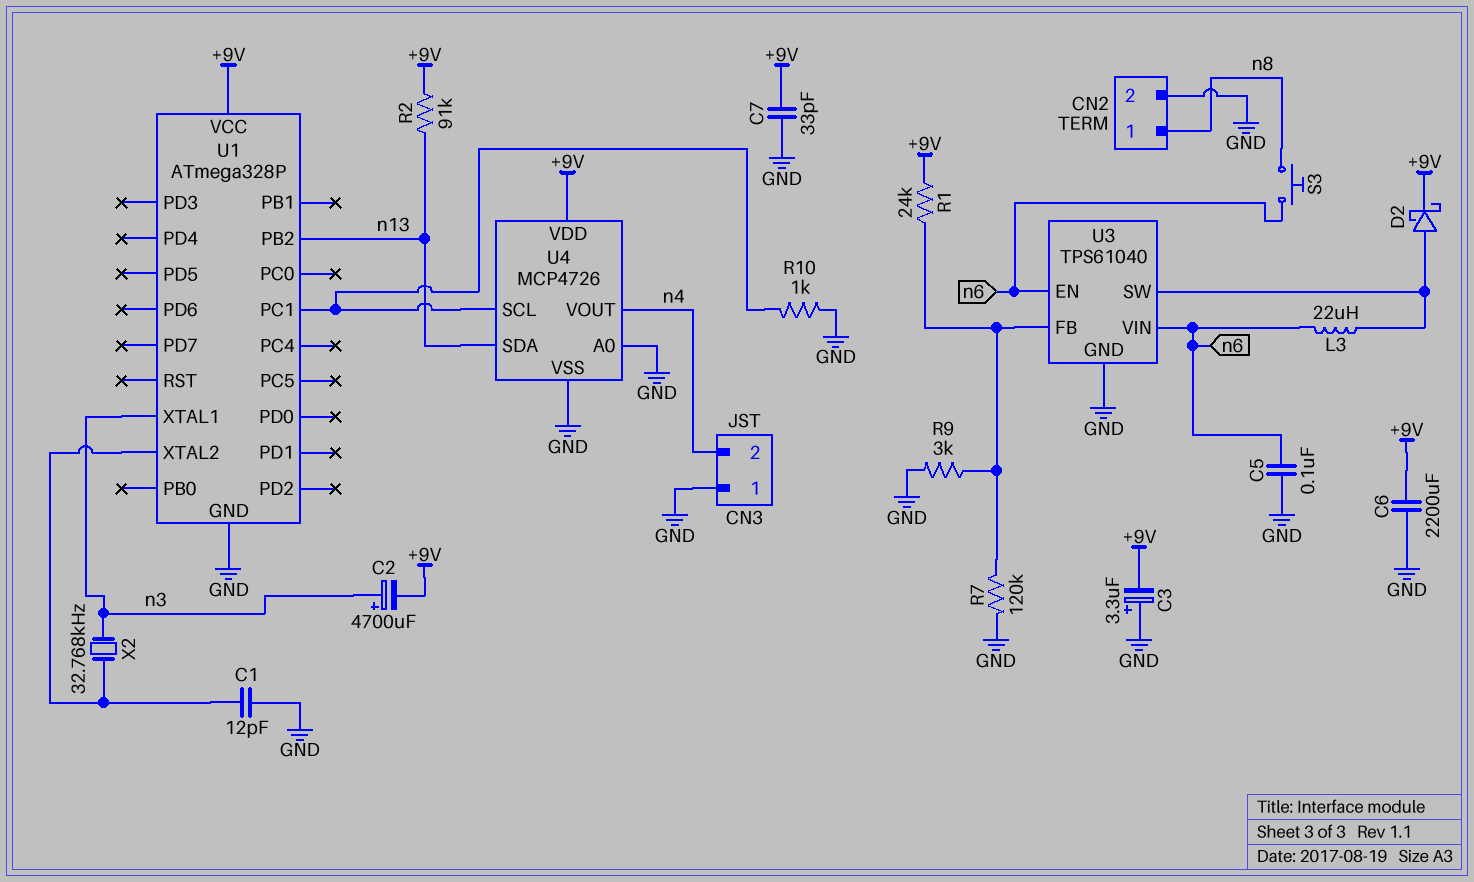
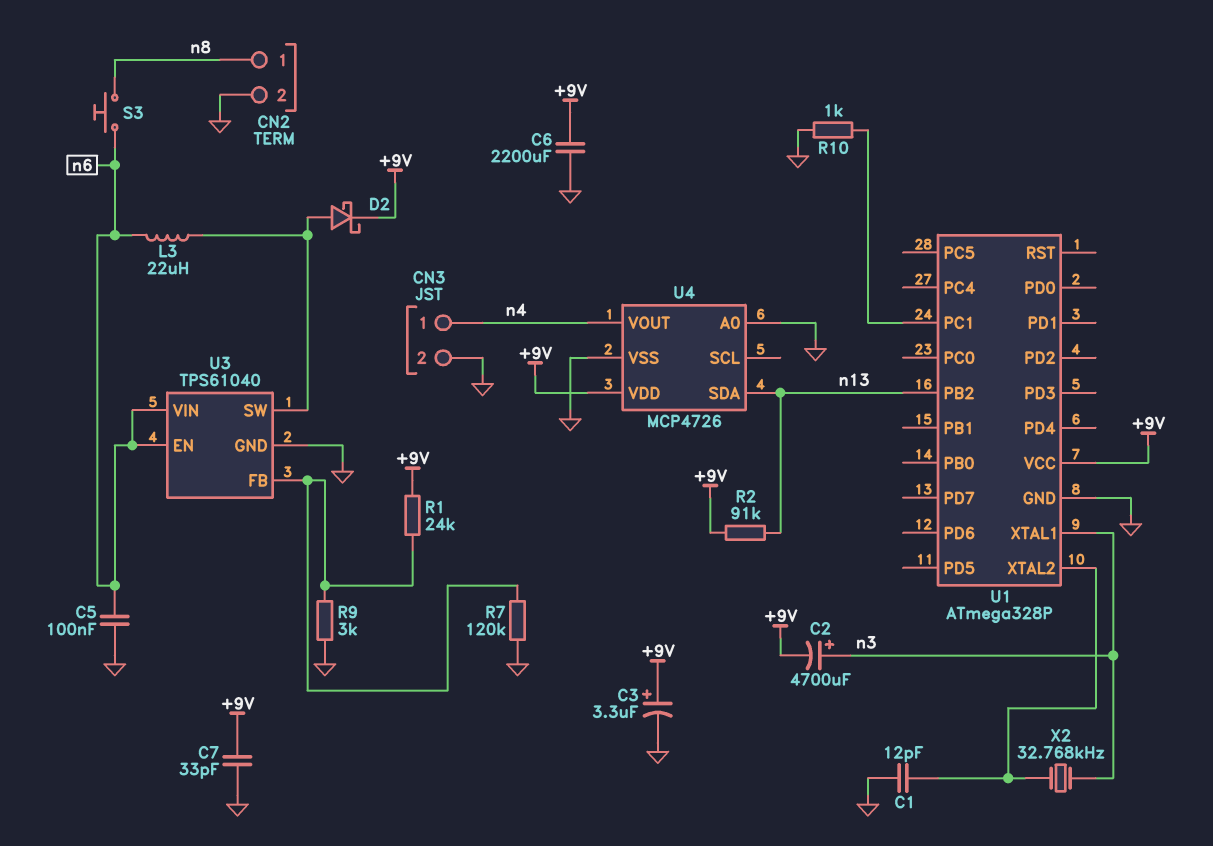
C3: 3.3uF (plus GND, minus +9V) -> 3.3uF (plus +9V, minus GND)
CN3 pin 1: GND -> n4
CN3 pin 2: n4 -> GND
U4 pin SCL: U1/PC1 -> none

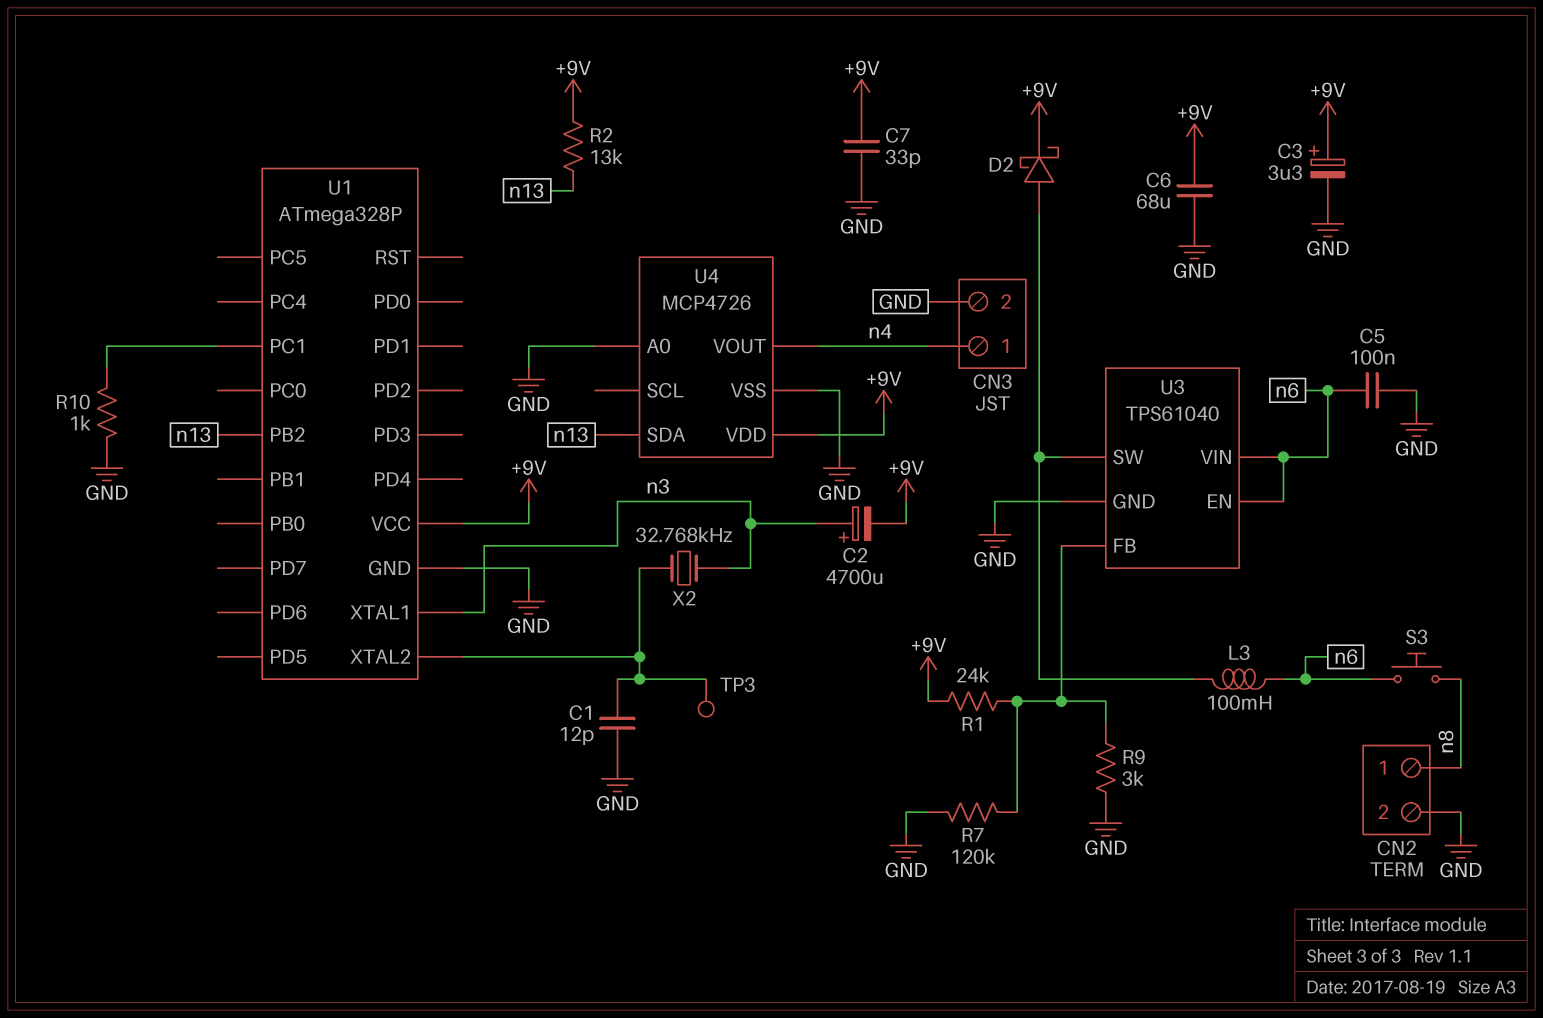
C6: 2200uF (+9V, GND) -> 68uF (+9V, GND)
L3: 22uH (U3/SW, n6) -> 100mH (U3/SW, n6)
R2: 91k (+9V, n13) -> 13k (+9V, n13)
TP3: none -> test point (U1/XTAL2)

